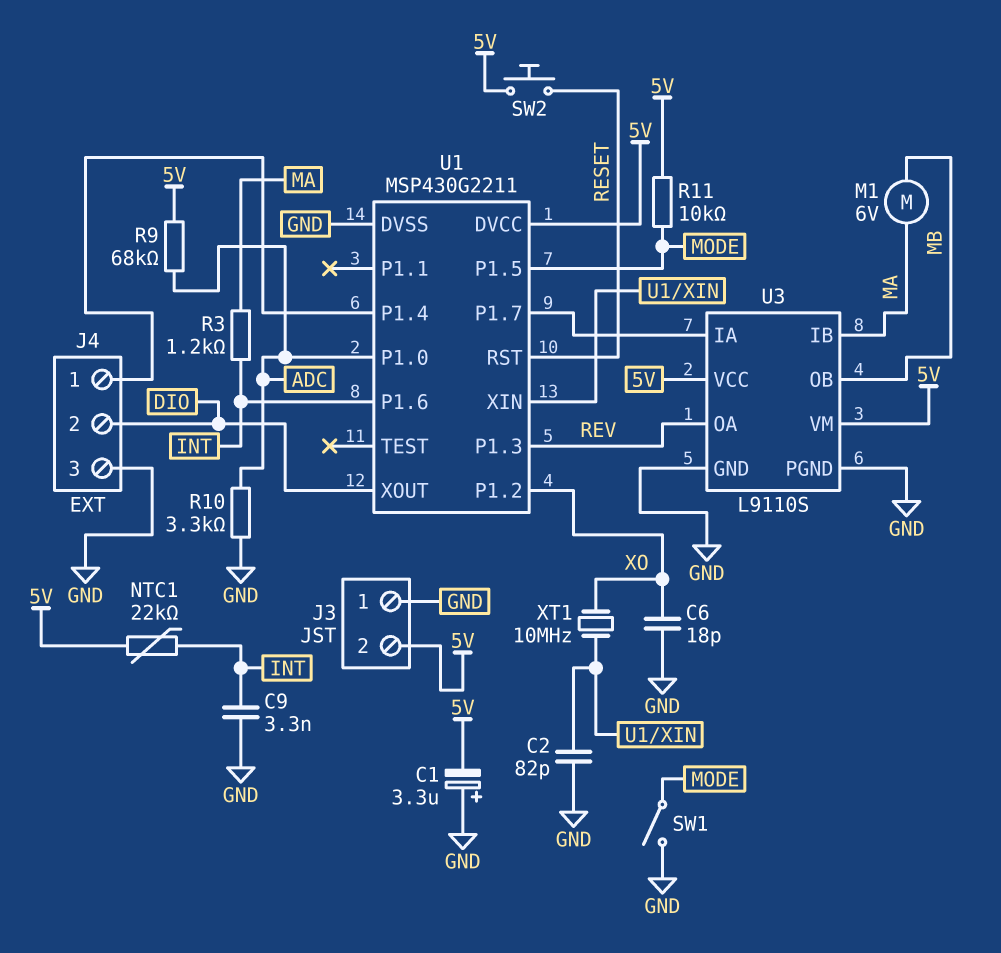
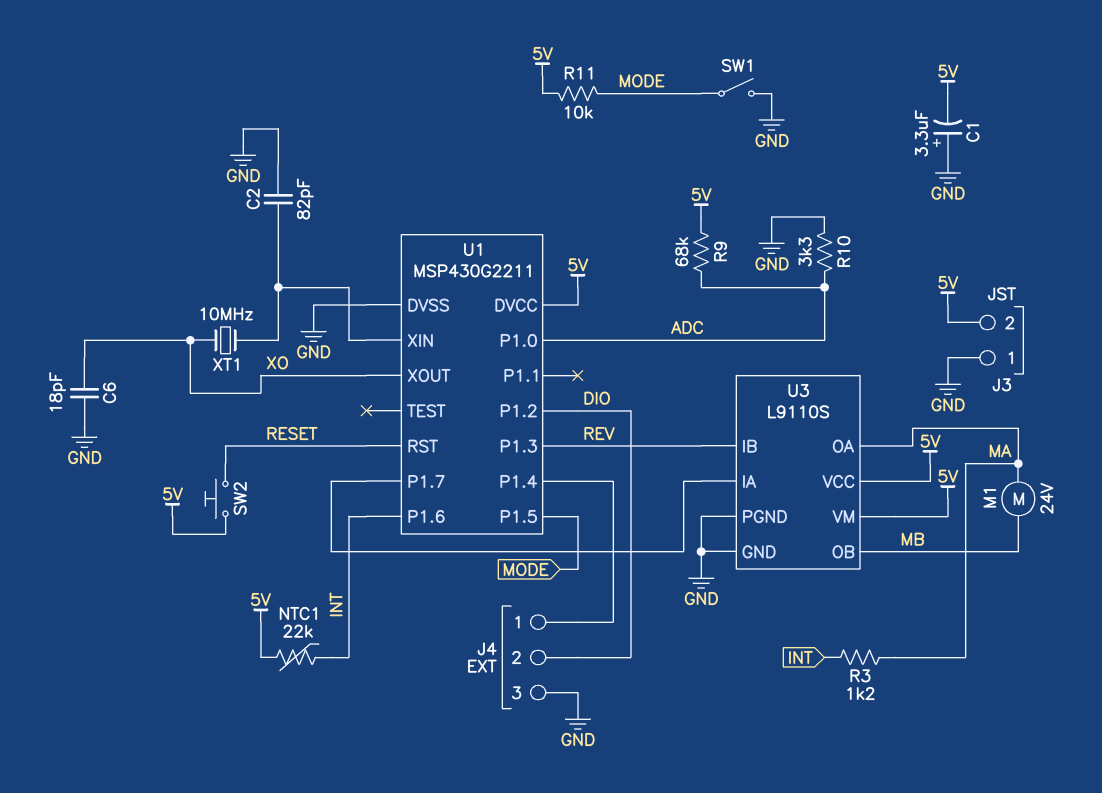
C9: 3.3nF (GND, INT) -> none
M1: motor 6V (MA, MB) -> motor 24V (MA, MB)
U1 pin P1.2: XO -> DIO
U1 pin XOUT: DIO -> XO
U3 pin IB: MA -> REV
U3 pin OA: REV -> MA

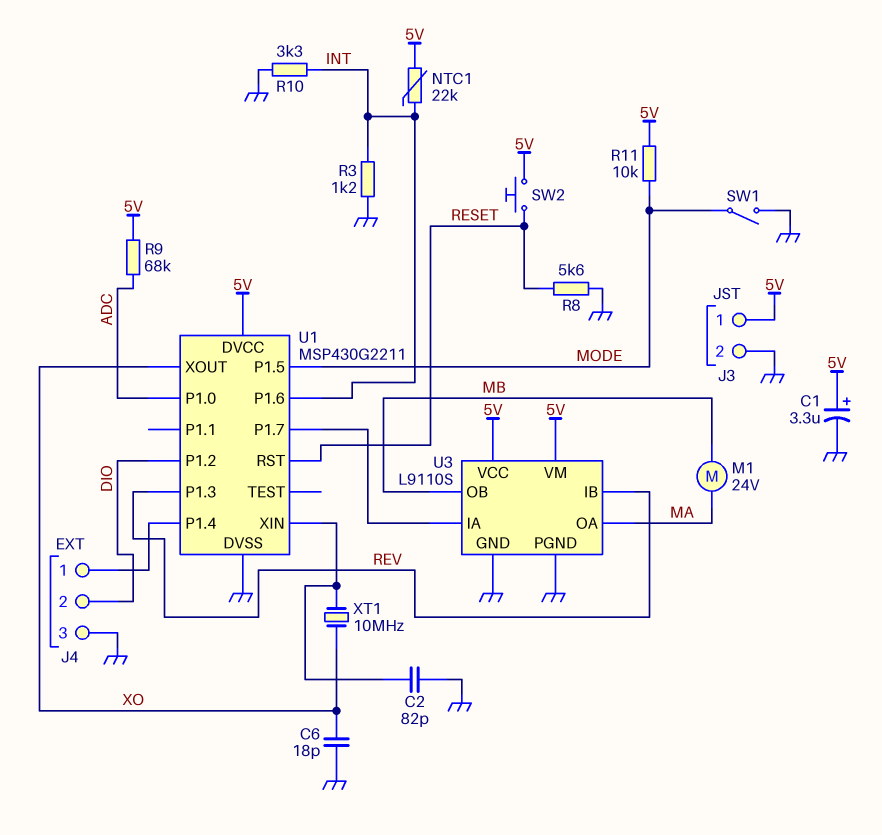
C1: 3.3uF (plus GND, minus 5V) -> 3.3uF (plus 5V, minus GND)
J3 pin 1: GND -> 5V
J3 pin 2: 5V -> GND
R3: 1.2k (INT, MA) -> 1.2k (GND, INT)
R8: none -> 5.6k (GND, RESET)
R10: 3.3k (ADC, GND) -> 3.3k (GND, INT)

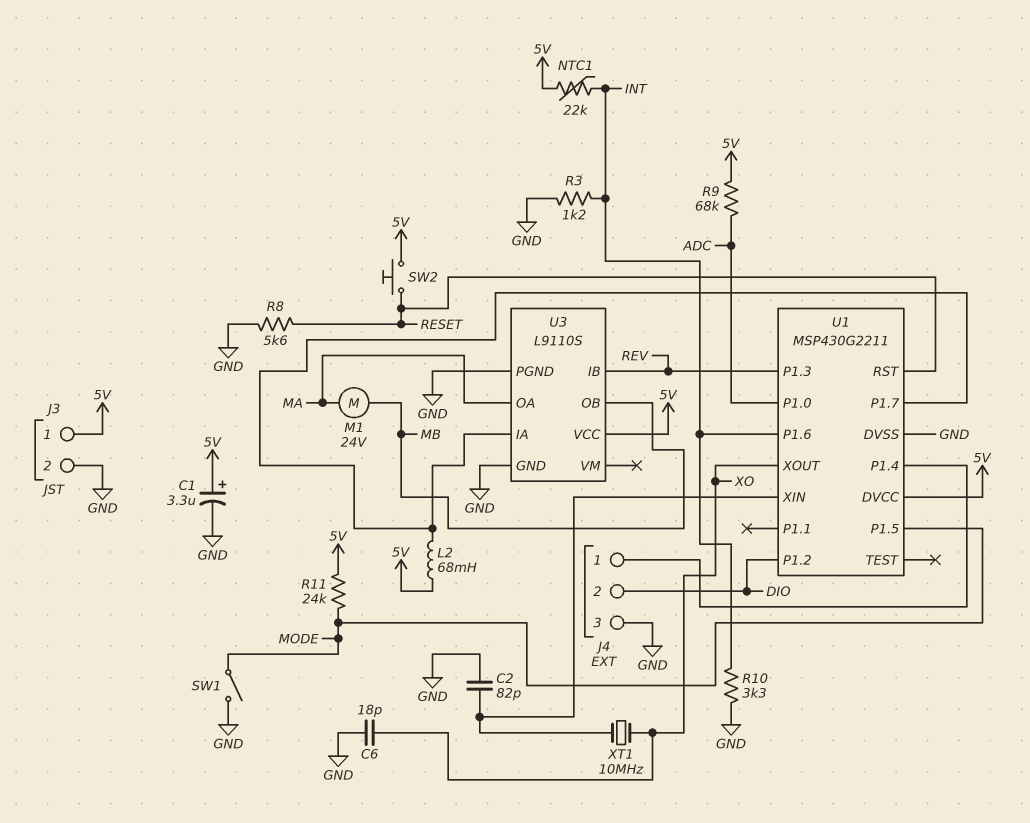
L2: none -> 68mH (5V, U1/P1.7)
R11: 10k (5V, MODE) -> 24k (5V, MODE)
U3 pin VM: 5V -> none

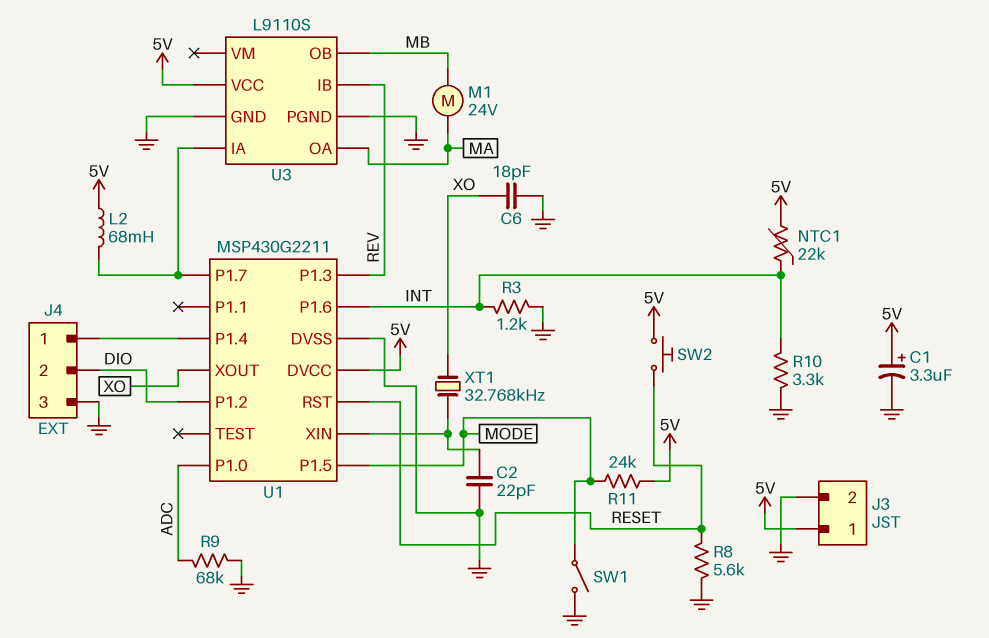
C2: 82pF (GND, U1/XIN) -> 22pF (GND, U1/XIN)
R9: 68k (5V, ADC) -> 68k (ADC, GND)
XT1: 10MHz (U1/XIN, XO) -> 32.768kHz (U1/XIN, XO)

